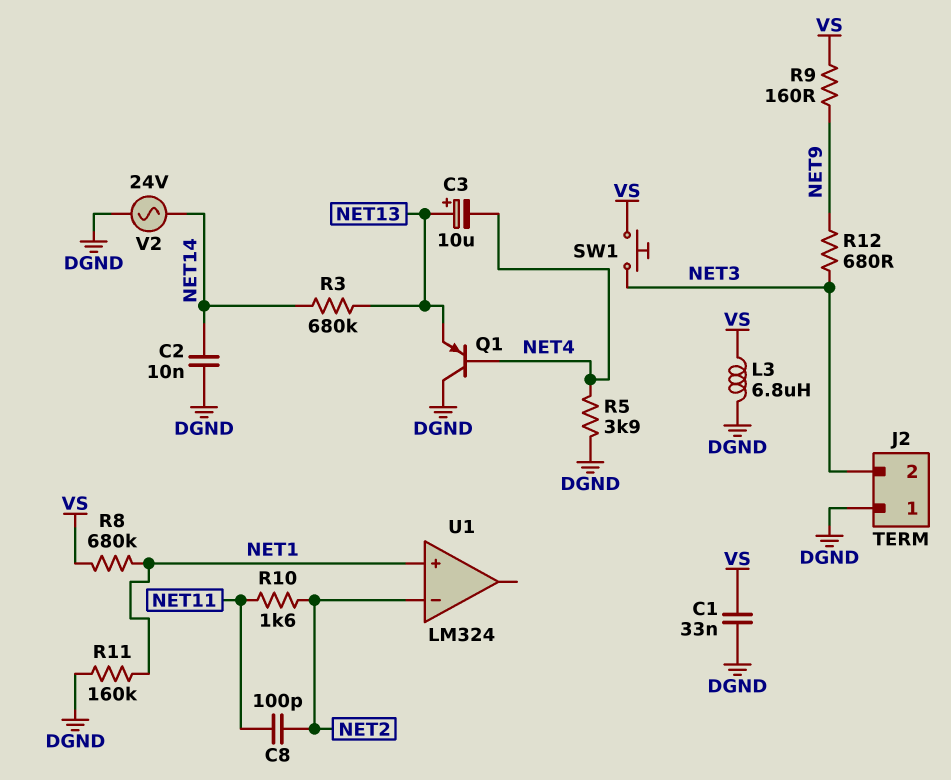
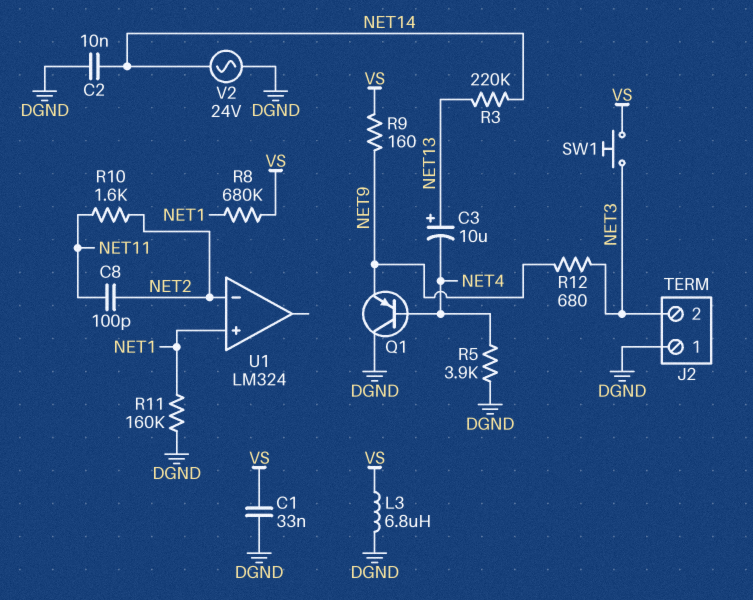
Q1: PNP (B NET4, C DGND, E NET13) -> PNP (B NET4, C DGND, E NET9)
R3: 680k (NET13, NET14) -> 220k (NET13, NET14)

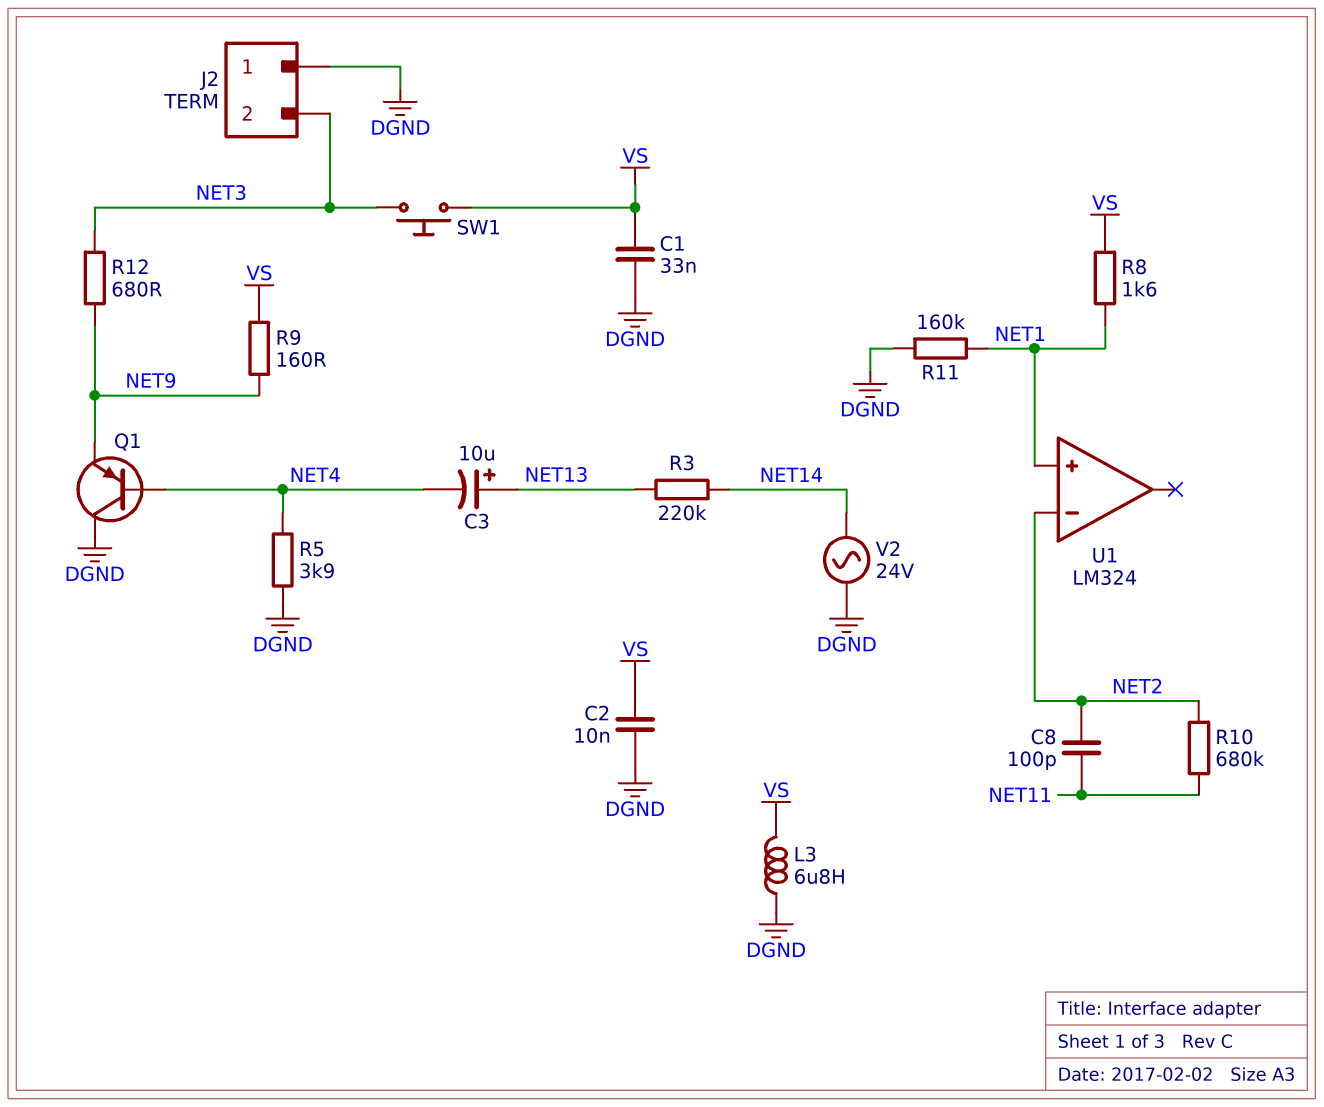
C2: 10nF (DGND, NET14) -> 10nF (DGND, VS)
R8: 680k (NET1, VS) -> 1.6k (NET1, VS)
R10: 1.6k (NET2, NET11) -> 680k (NET2, NET11)

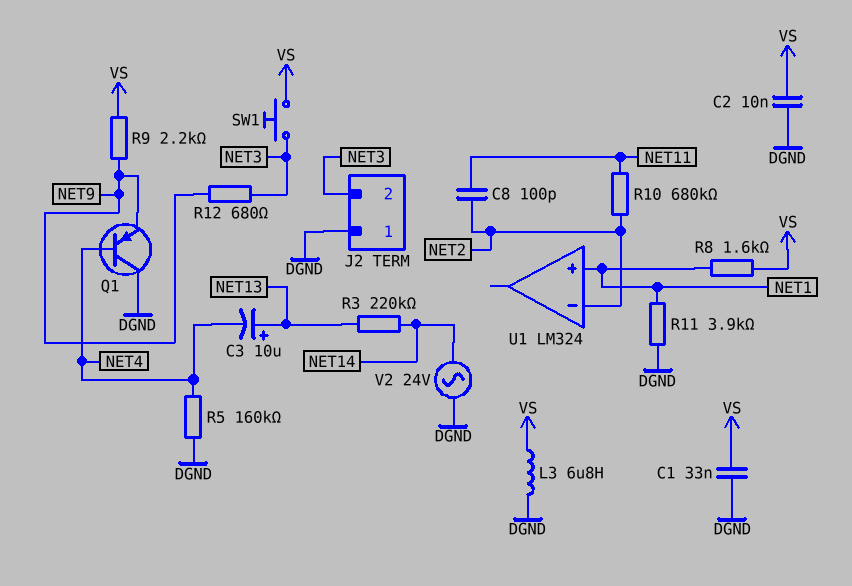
R5: 3.9k (DGND, NET4) -> 160k (DGND, NET4)
R9: 160 (NET9, VS) -> 2.2k (NET9, VS)
R11: 160k (DGND, NET1) -> 3.9k (DGND, NET1)

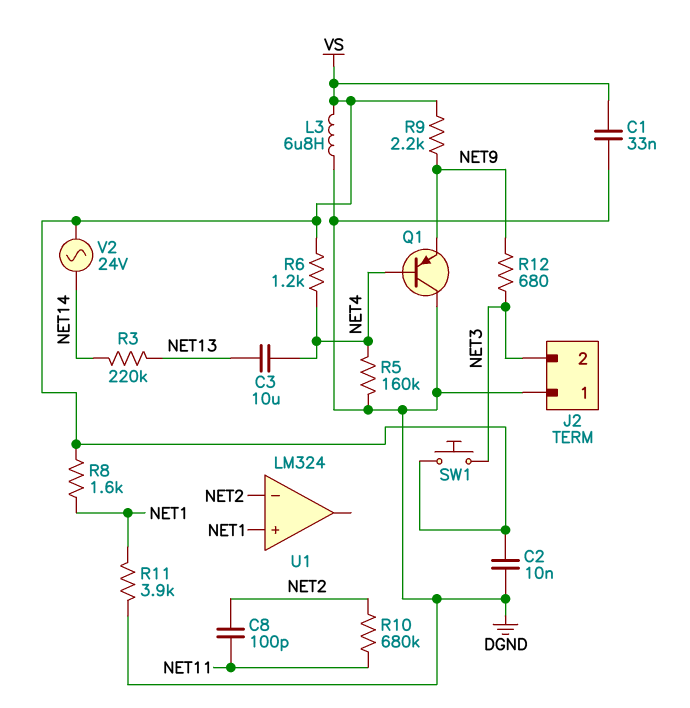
C3: 10uF (plus NET13, minus NET4) -> 10uF (NET4, NET13)
R6: none -> 1.2k (NET4, VS)
V2: AC 24V (DGND, NET14) -> AC 24V (NET14, VS)

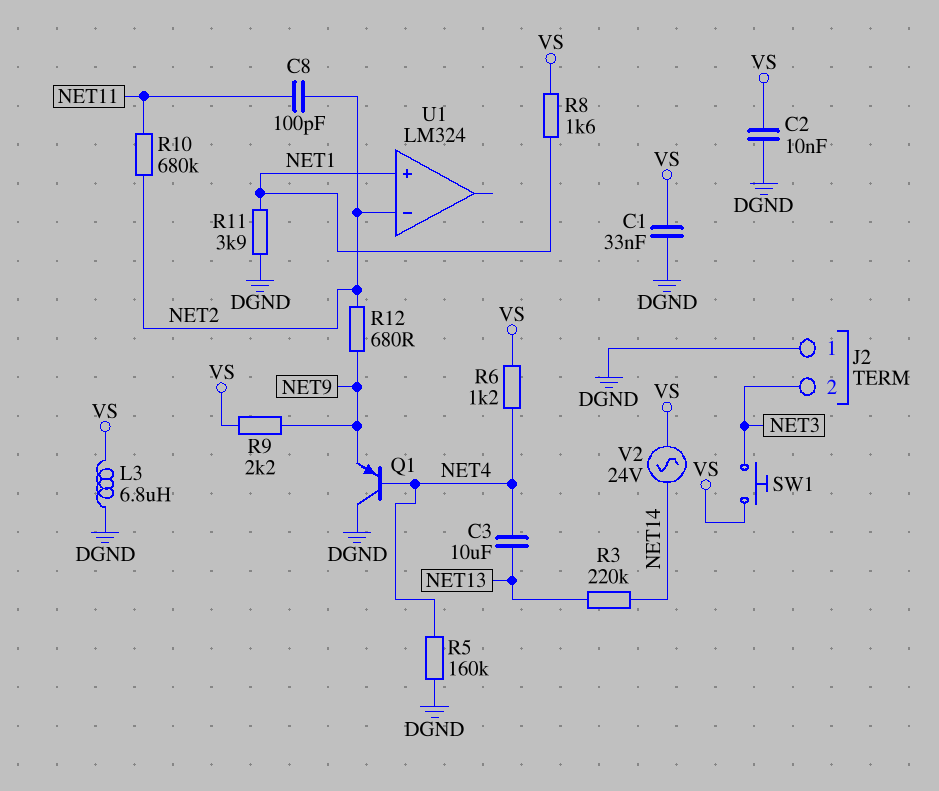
R12: 680 (NET3, NET9) -> 680 (NET2, NET9)

